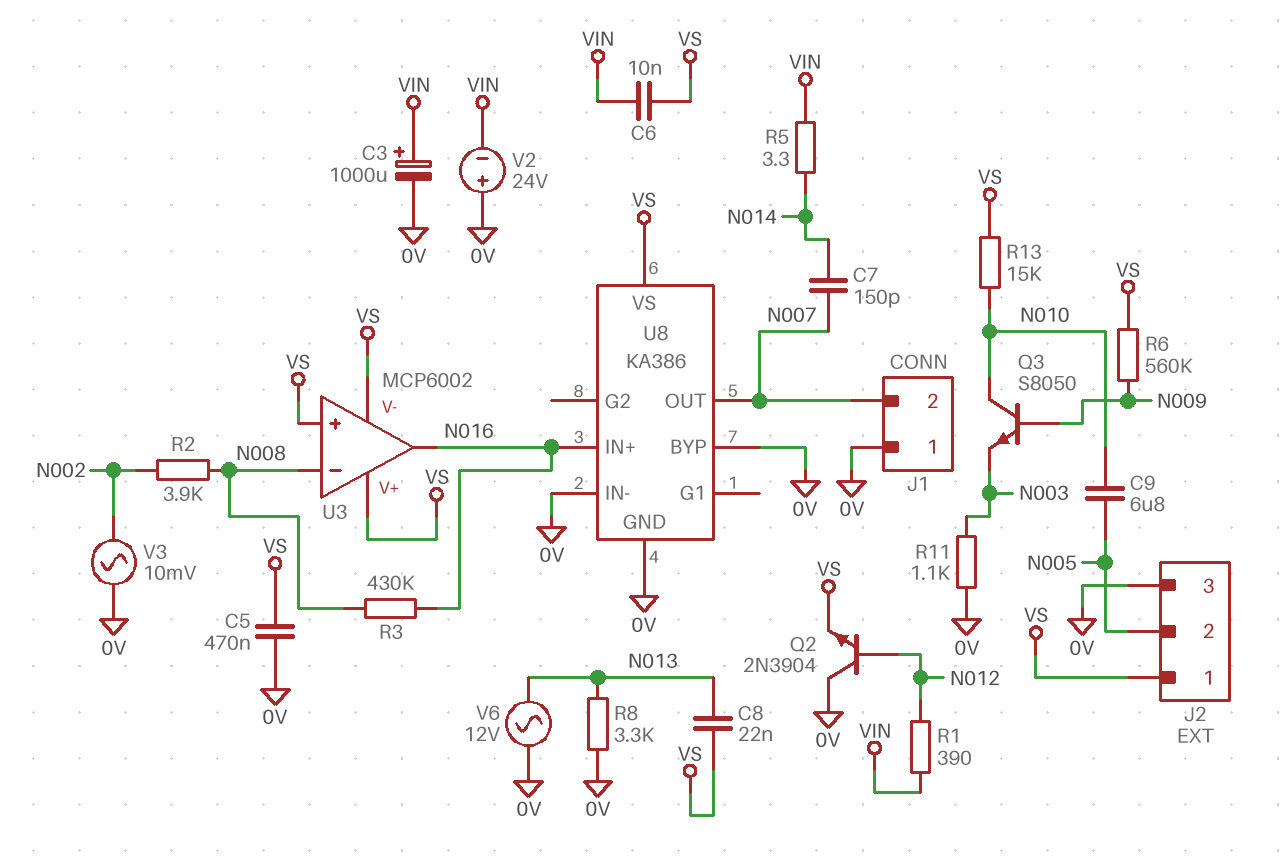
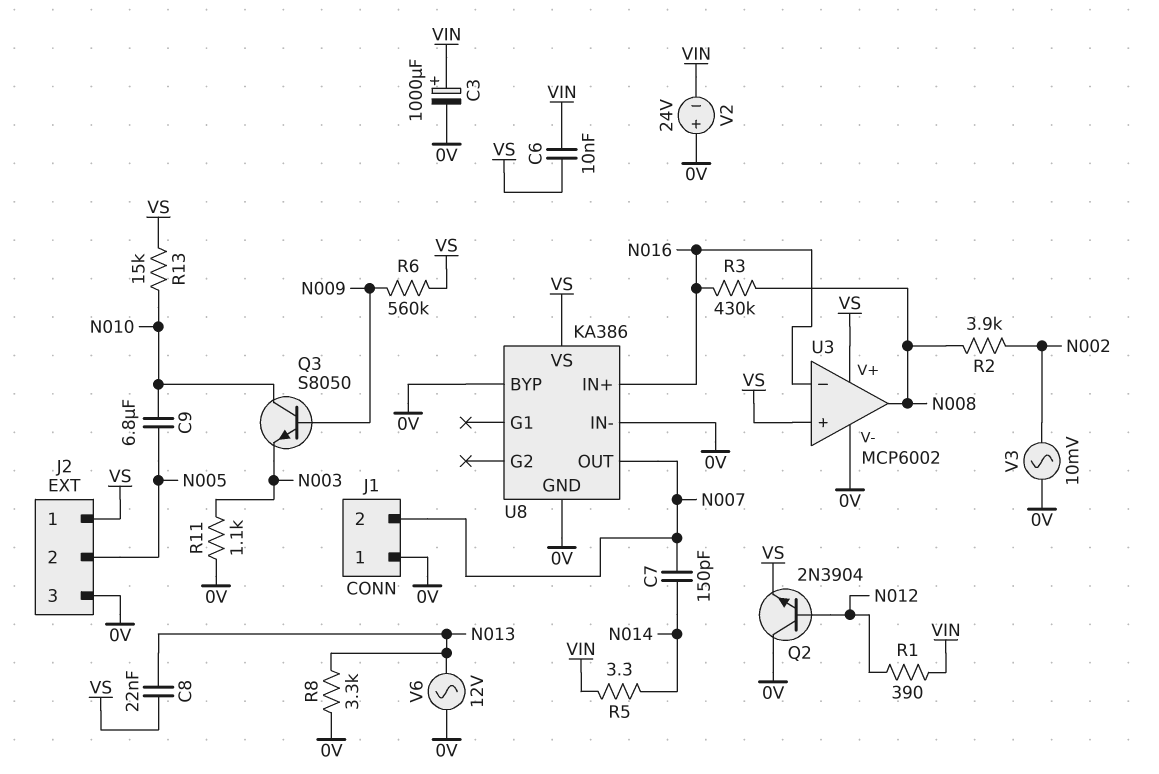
C5: 470nF (0V, VS) -> none
U3 pin V-: VS -> 0V
U3 pin in-: N008 -> N016
U3 pin out: N016 -> N008

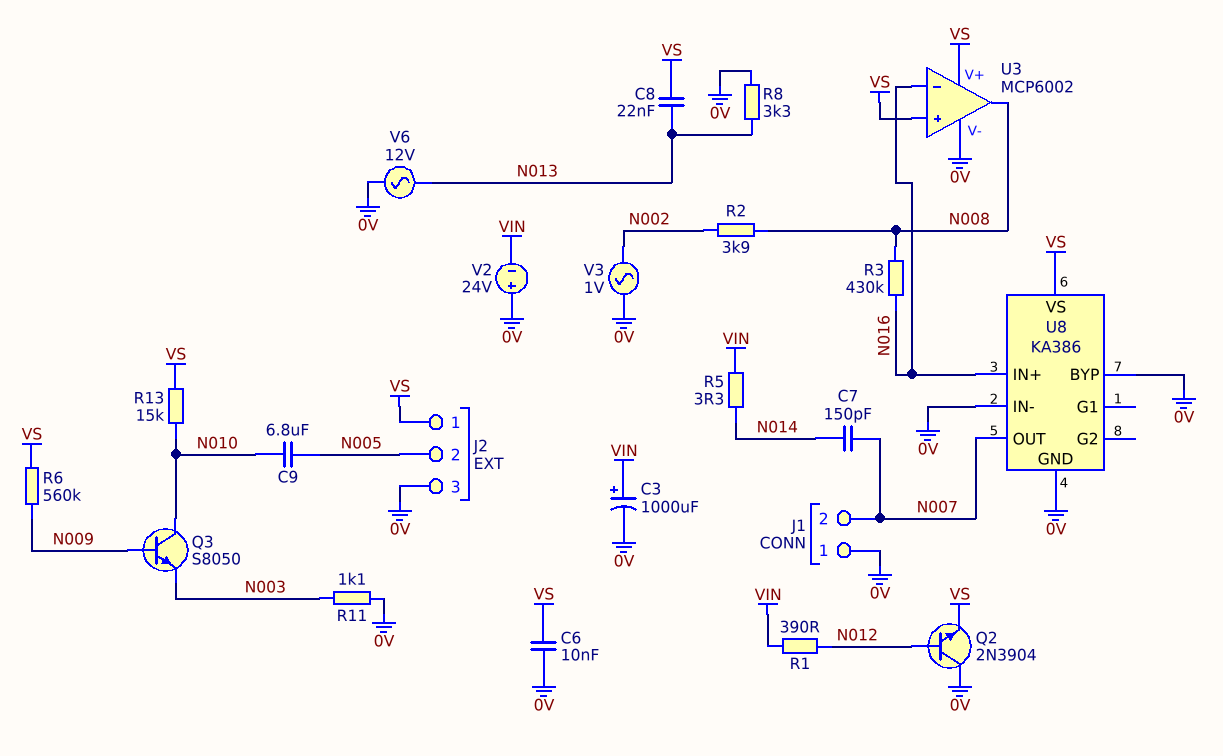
C6: 10nF (VIN, VS) -> 10nF (0V, VS)
V3: AC 10mV (0V, N002) -> AC 1V (0V, N002)

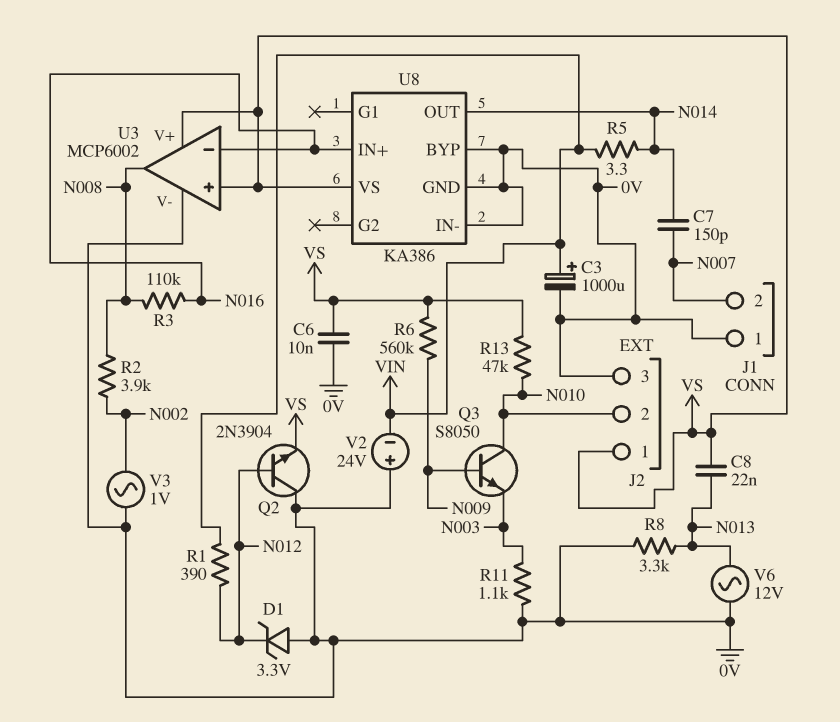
C9: 6.8uF (N005, N010) -> none
D1: none -> zener 3.3V (A 0V, K N012)
J2 pin 2: N005 -> N010
R3: 430k (N008, N016) -> 110k (N008, N016)
R13: 15k (N010, VS) -> 47k (N010, VS)
U8 pin OUT: N007 -> N014

